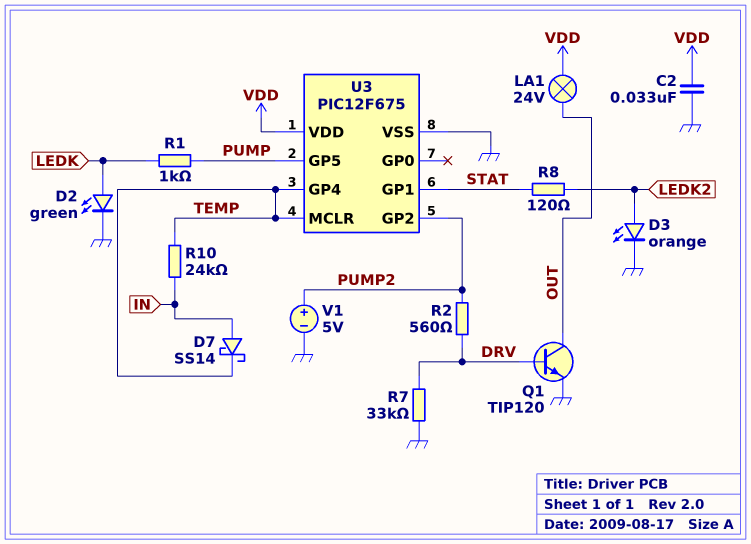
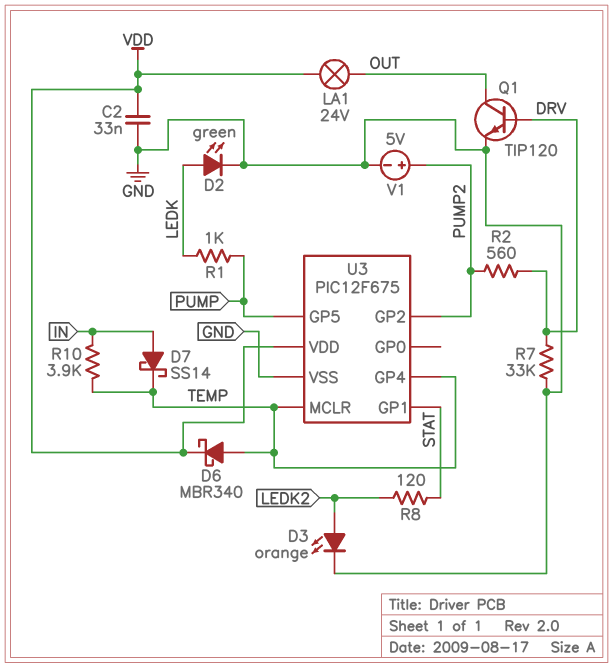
D6: none -> schottky MBR340 (A TEMP, K VDD)
R10: 24k (IN, TEMP) -> 3.9k (IN, TEMP)

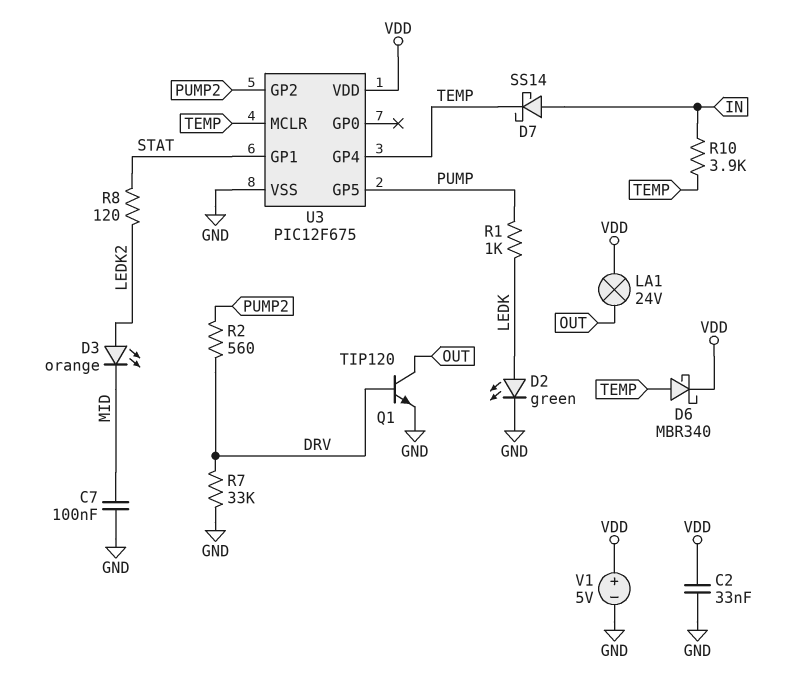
C7: none -> 100nF (GND, MID)
D3: LED orange (A LEDK2, K GND) -> LED orange (A LEDK2, K MID)
V1: 5V (plus PUMP2, minus GND) -> 5V (plus VDD, minus GND)

